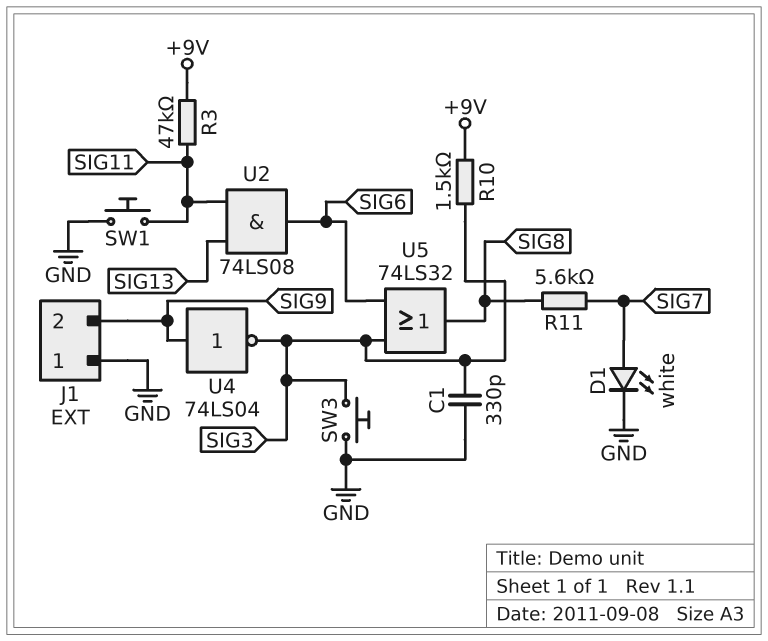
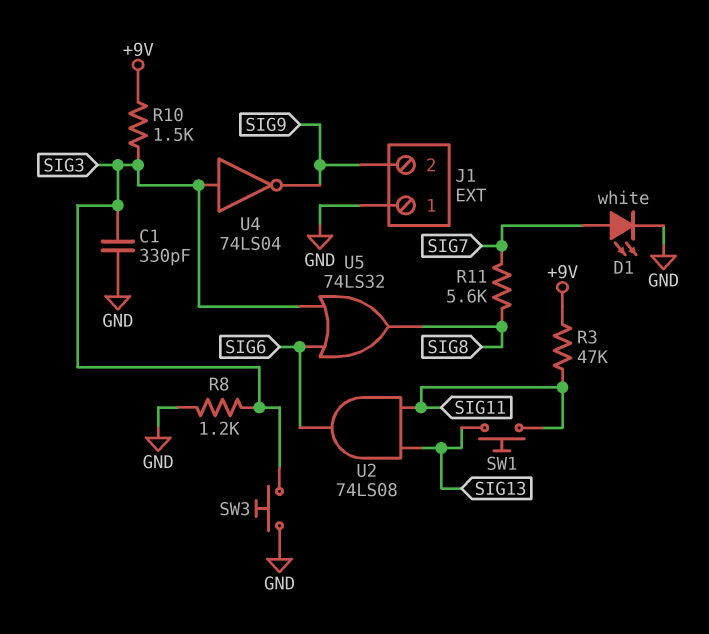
R8: none -> 1.2k (GND, SIG3)
SW1: button (GND, SIG11) -> button (SIG11, SIG13)
U4: NOT 74LS04 (in SIG9, out SIG3) -> NOT 74LS04 (in SIG3, out SIG9)

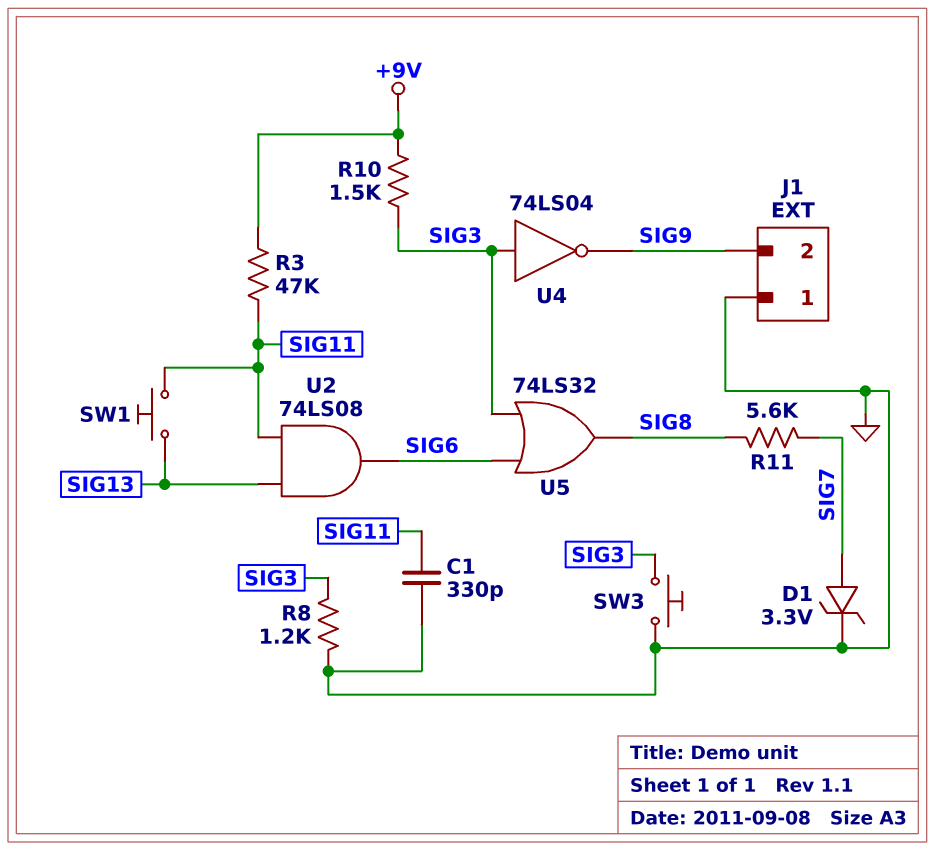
C1: 330pF (GND, SIG3) -> 330pF (GND, SIG11)
D1: LED white (A SIG7, K GND) -> zener 3.3V (A SIG7, K GND)

